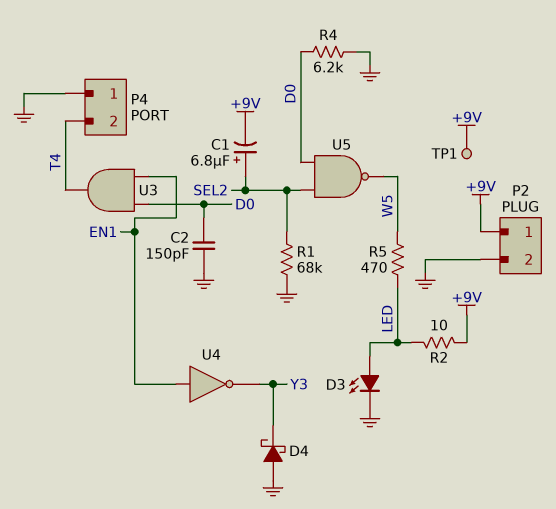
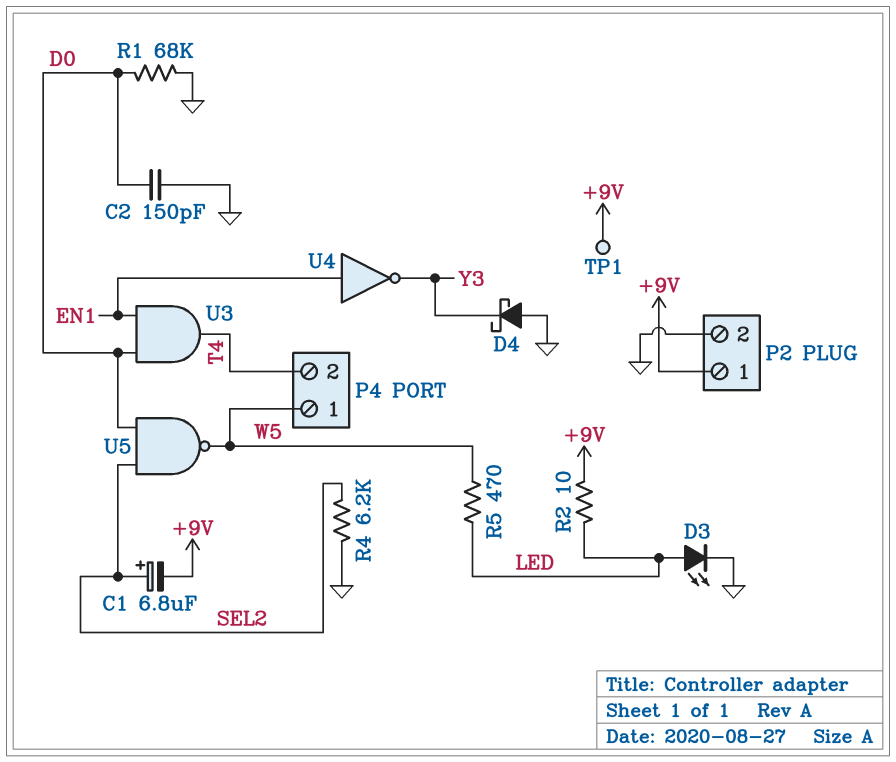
P4 pin 1: GND -> W5
R1: 68k (GND, SEL2) -> 68k (D0, GND)
R4: 6.2k (D0, GND) -> 6.2k (GND, SEL2)

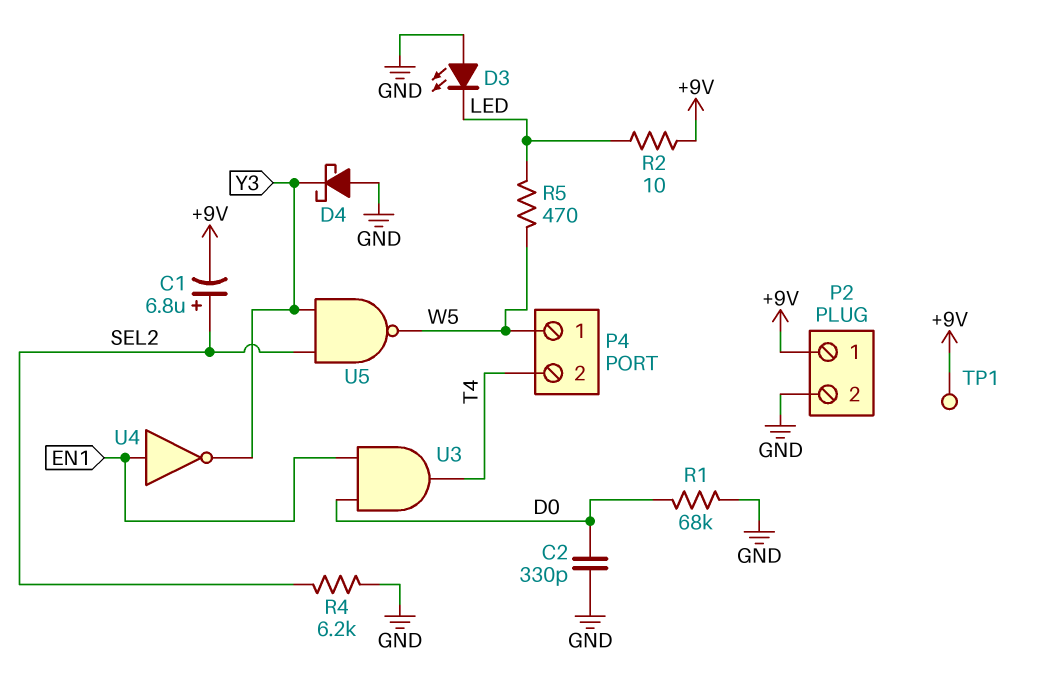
C2: 150pF (D0, GND) -> 330pF (D0, GND)
D3: LED (A LED, K GND) -> LED (A GND, K LED)
U5: NAND (in D0, in SEL2, out W5) -> NAND (in SEL2, in Y3, out W5)

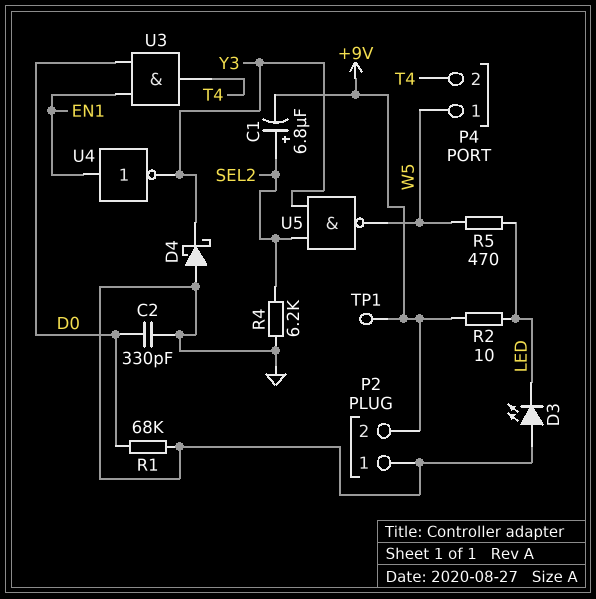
P2 pin 1: +9V -> GND
P2 pin 2: GND -> +9V

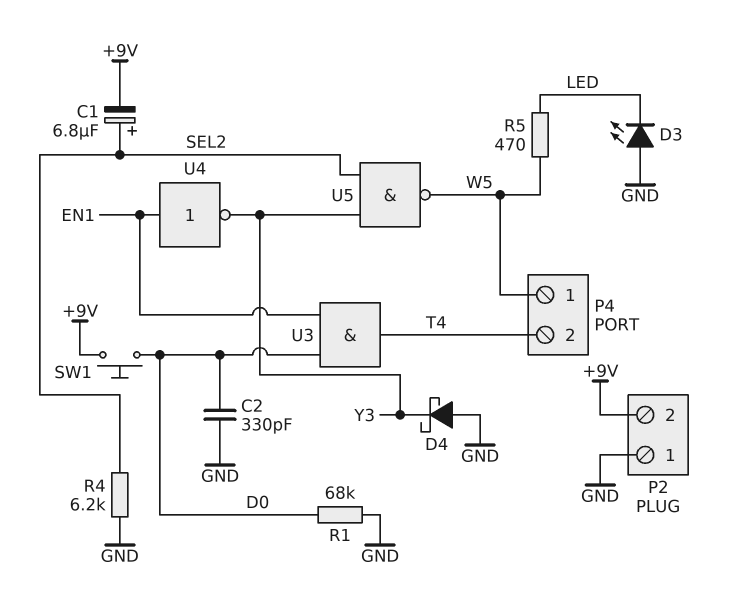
R2: 10 (+9V, LED) -> none
SW1: none -> button (+9V, D0)
TP1: test point (+9V) -> none

